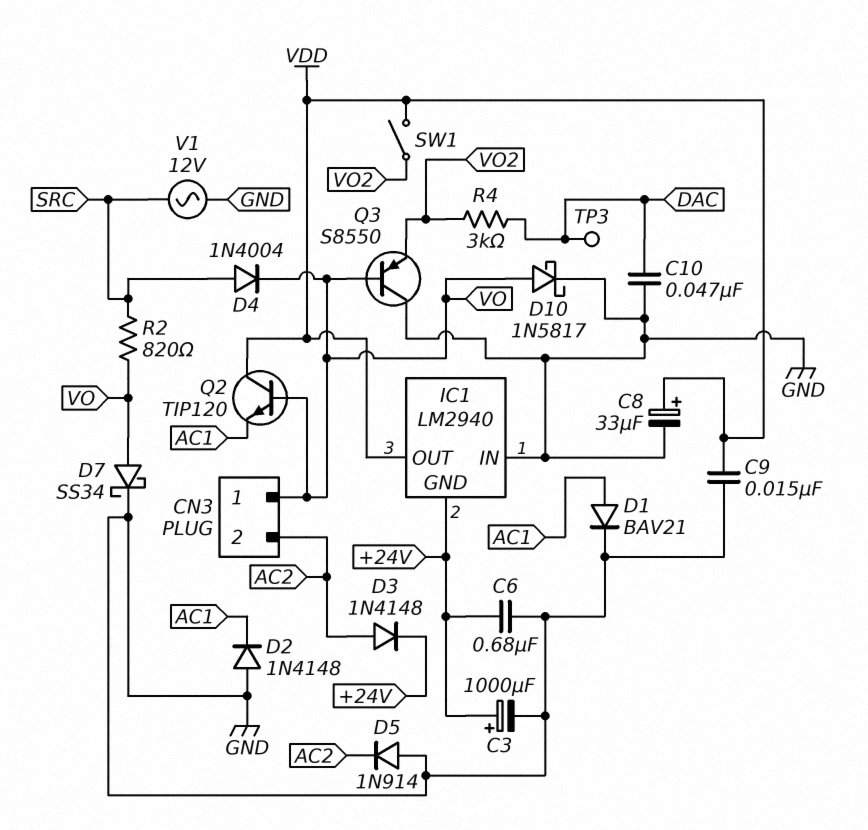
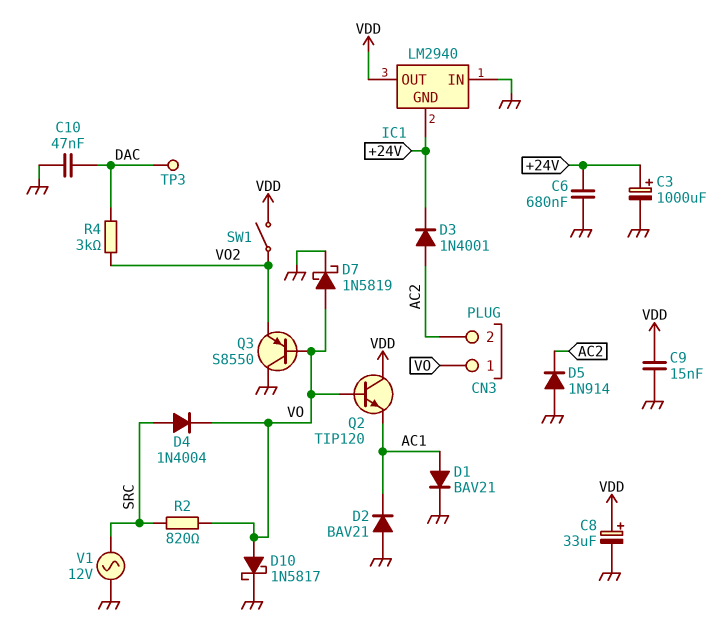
D2: diode 1N4148 (A GND, K AC1) -> diode BAV21 (A GND, K AC1)
D3: diode 1N4148 (A AC2, K +24V) -> diode 1N4001 (A AC2, K +24V)
D7: schottky SS34 (A VO, K GND) -> schottky 1N5819 (A VO, K GND)

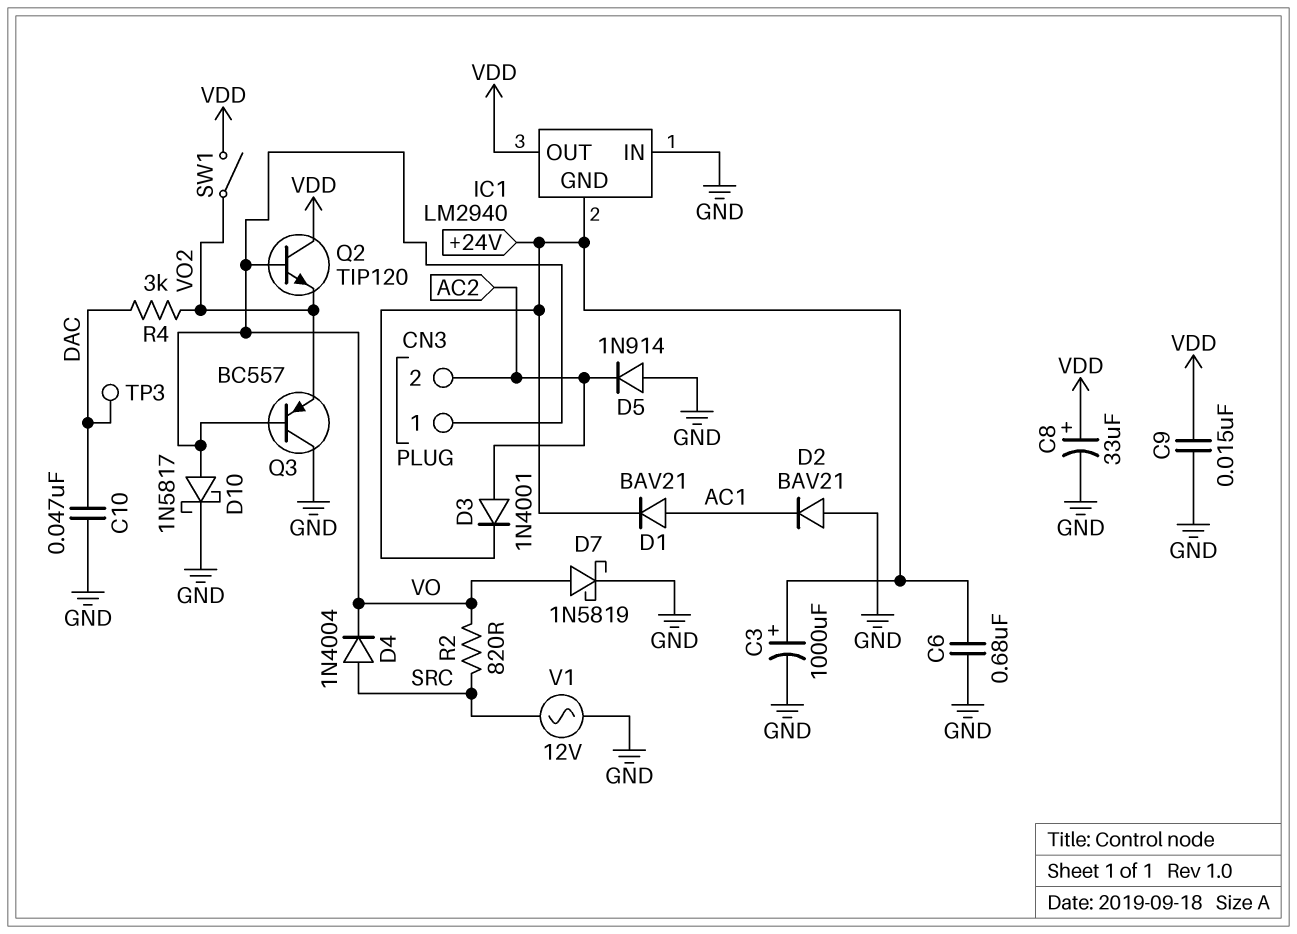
D1: diode BAV21 (A AC1, K GND) -> diode BAV21 (A AC1, K +24V)
Q2: NPN TIP120 (B VO, C VDD, E AC1) -> NPN TIP120 (B VO, C VDD, E VO2)
Q3: PNP S8550 (B VO, C GND, E VO2) -> PNP BC557 (B VO, C GND, E VO2)

